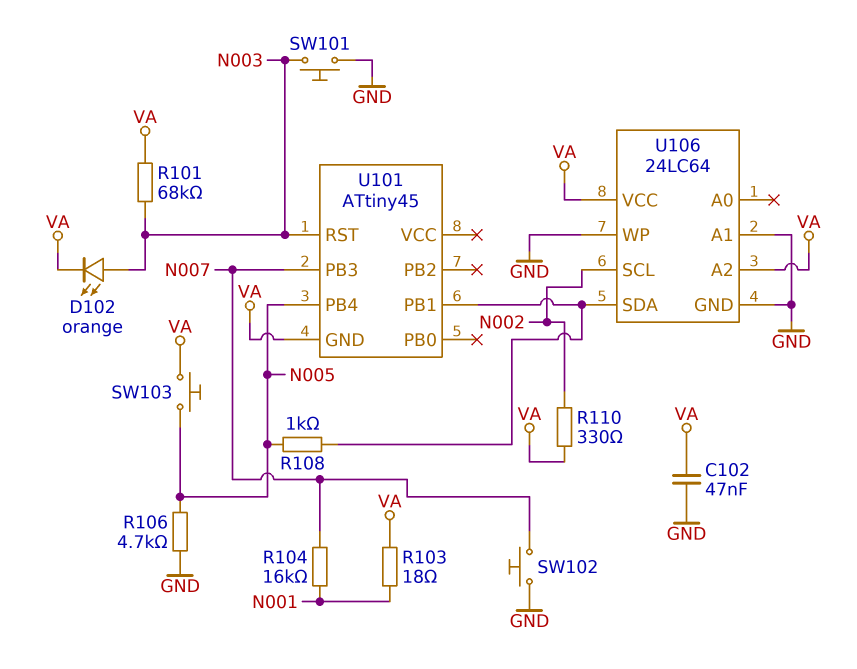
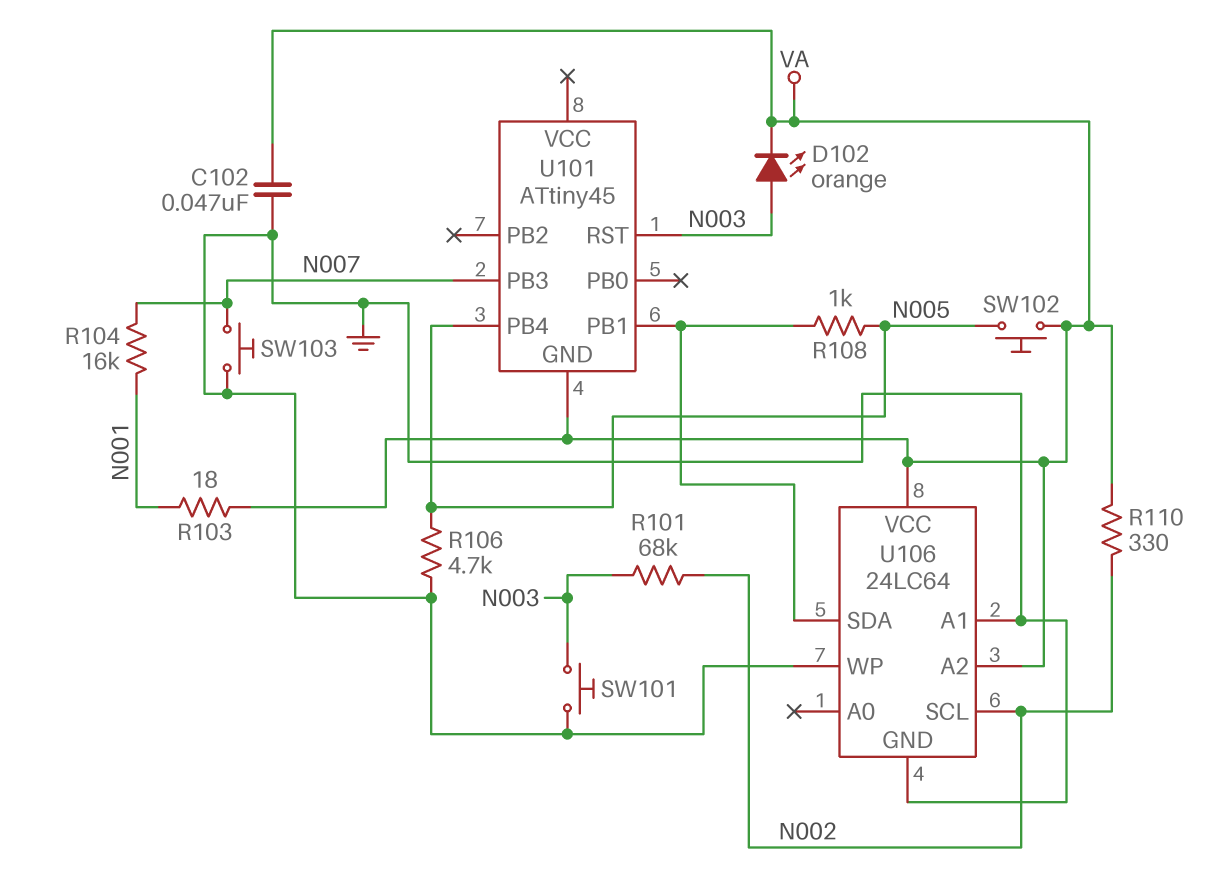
R101: 68k (N003, VA) -> 68k (N002, N003)
SW102: button (GND, N007) -> button (N005, VA)
SW103: button (N005, VA) -> button (GND, N007)

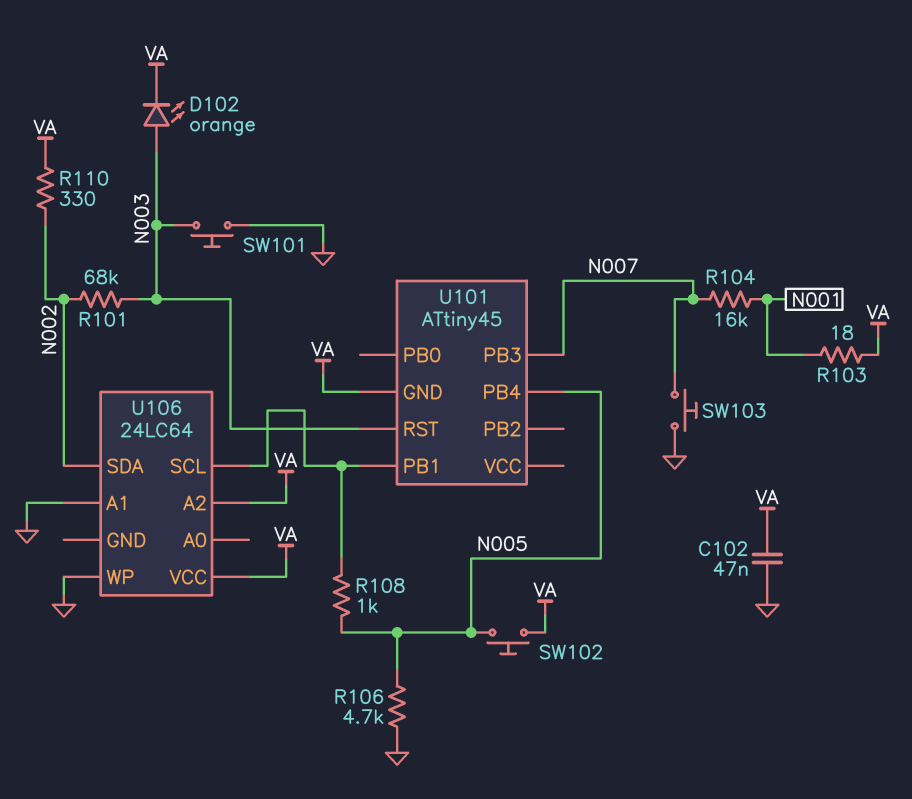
U106 pin GND: GND -> none
U106 pin SCL: N002 -> U101/PB1
U106 pin SDA: U101/PB1 -> N002

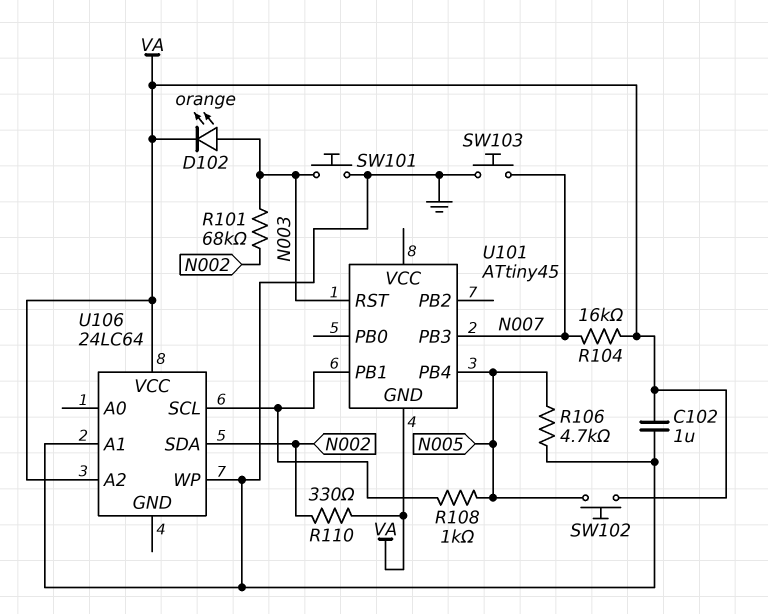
C102: 47nF (GND, VA) -> 1uF (GND, VA)
R103: 18 (N001, VA) -> none
R104: 16k (N001, N007) -> 16k (N007, VA)

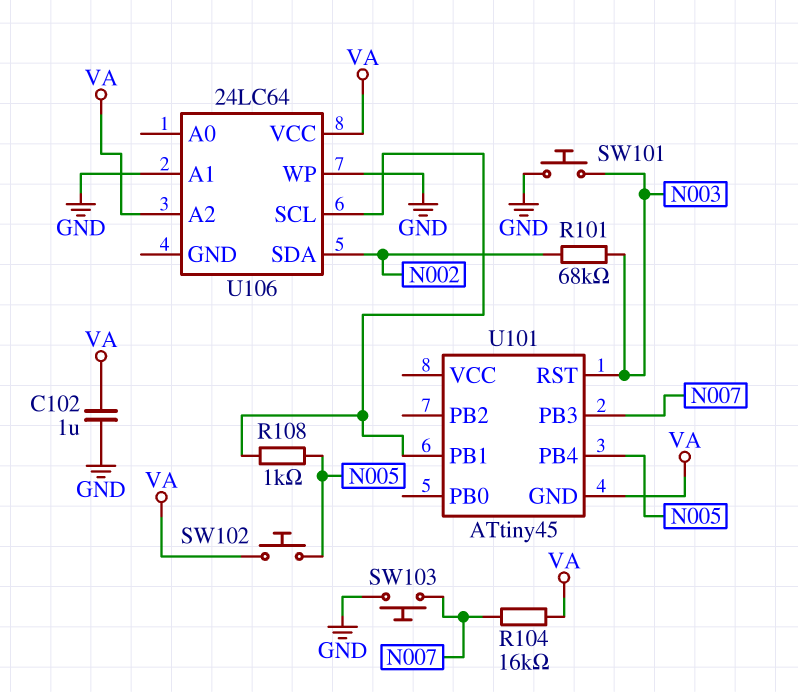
D102: LED orange (A N003, K VA) -> none
R106: 4.7k (GND, N005) -> none
R110: 330 (N002, VA) -> none

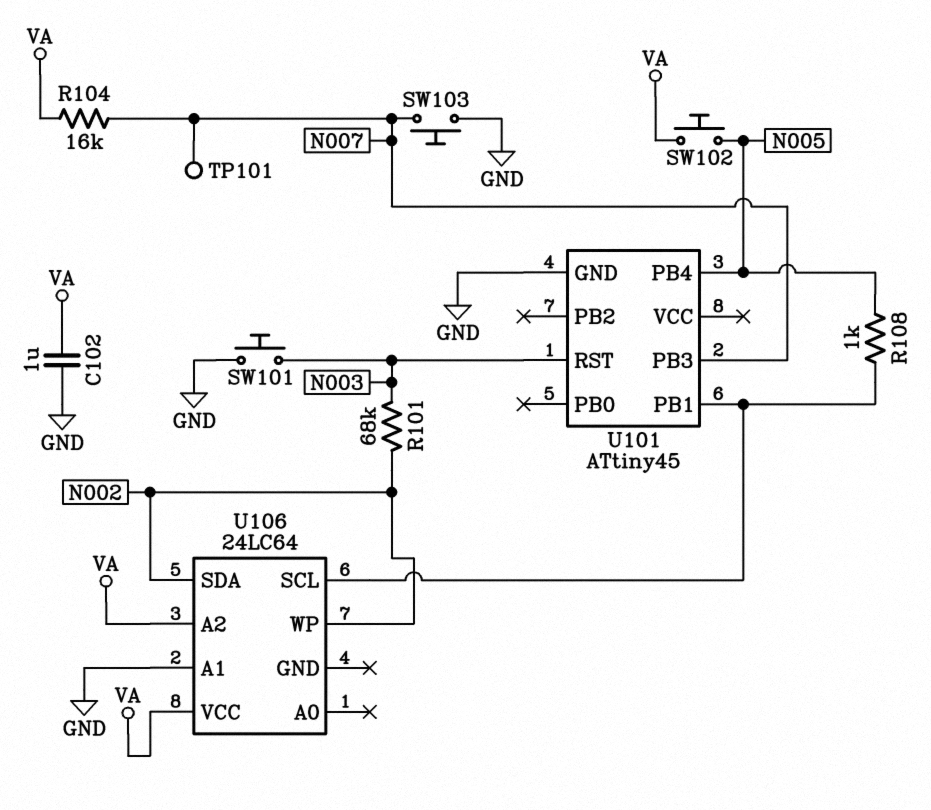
TP101: none -> test point (N007)
U101 pin GND: VA -> GND
U106 pin WP: GND -> N002

